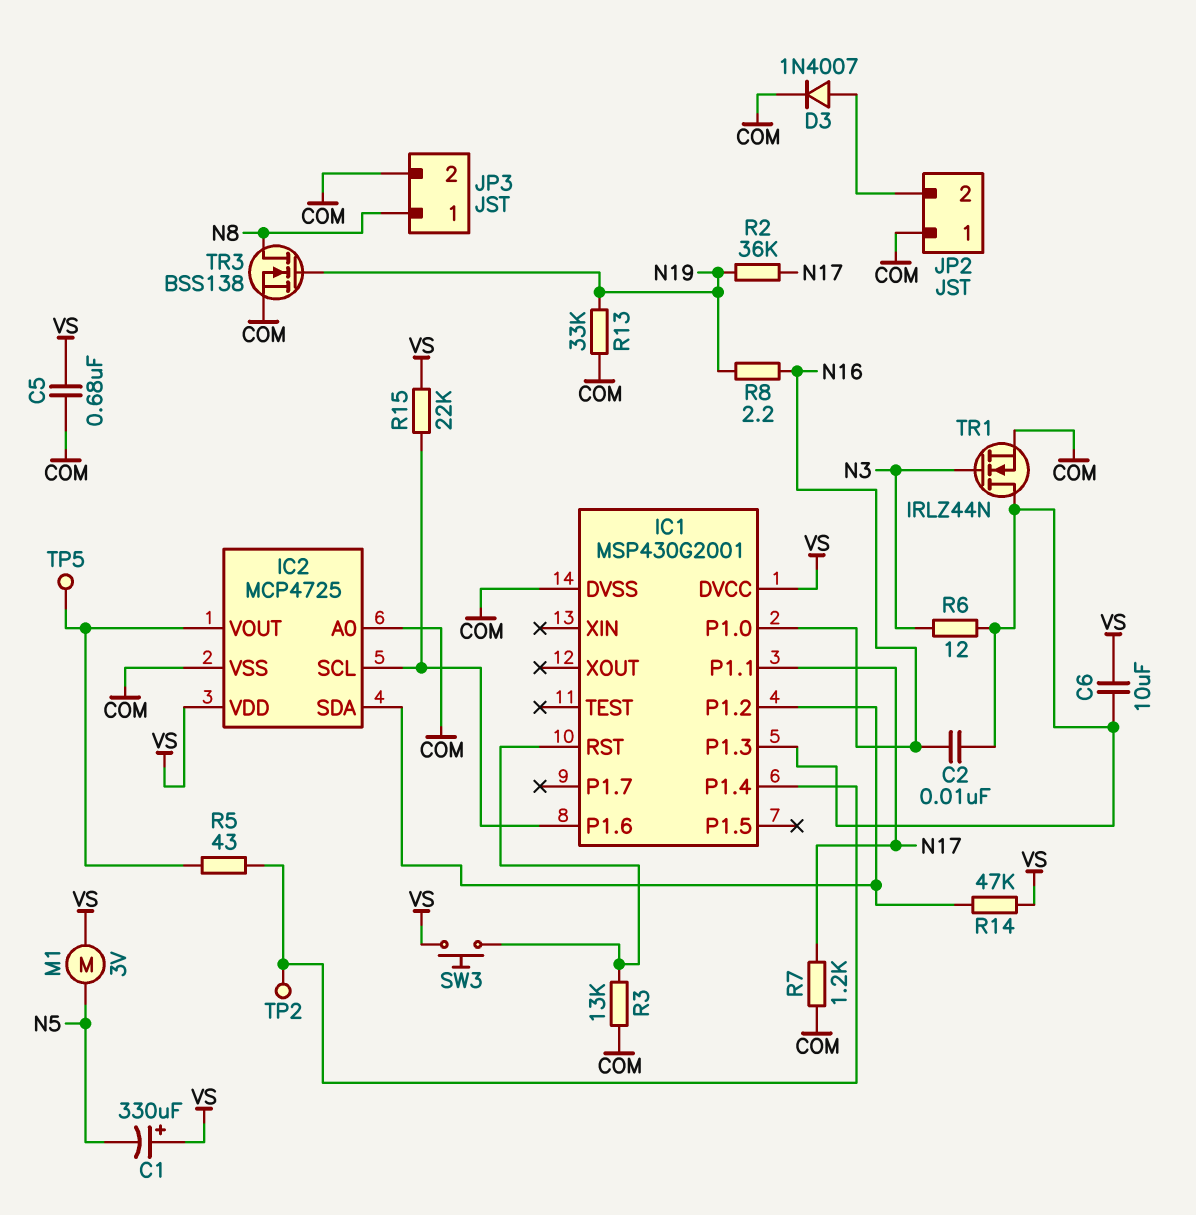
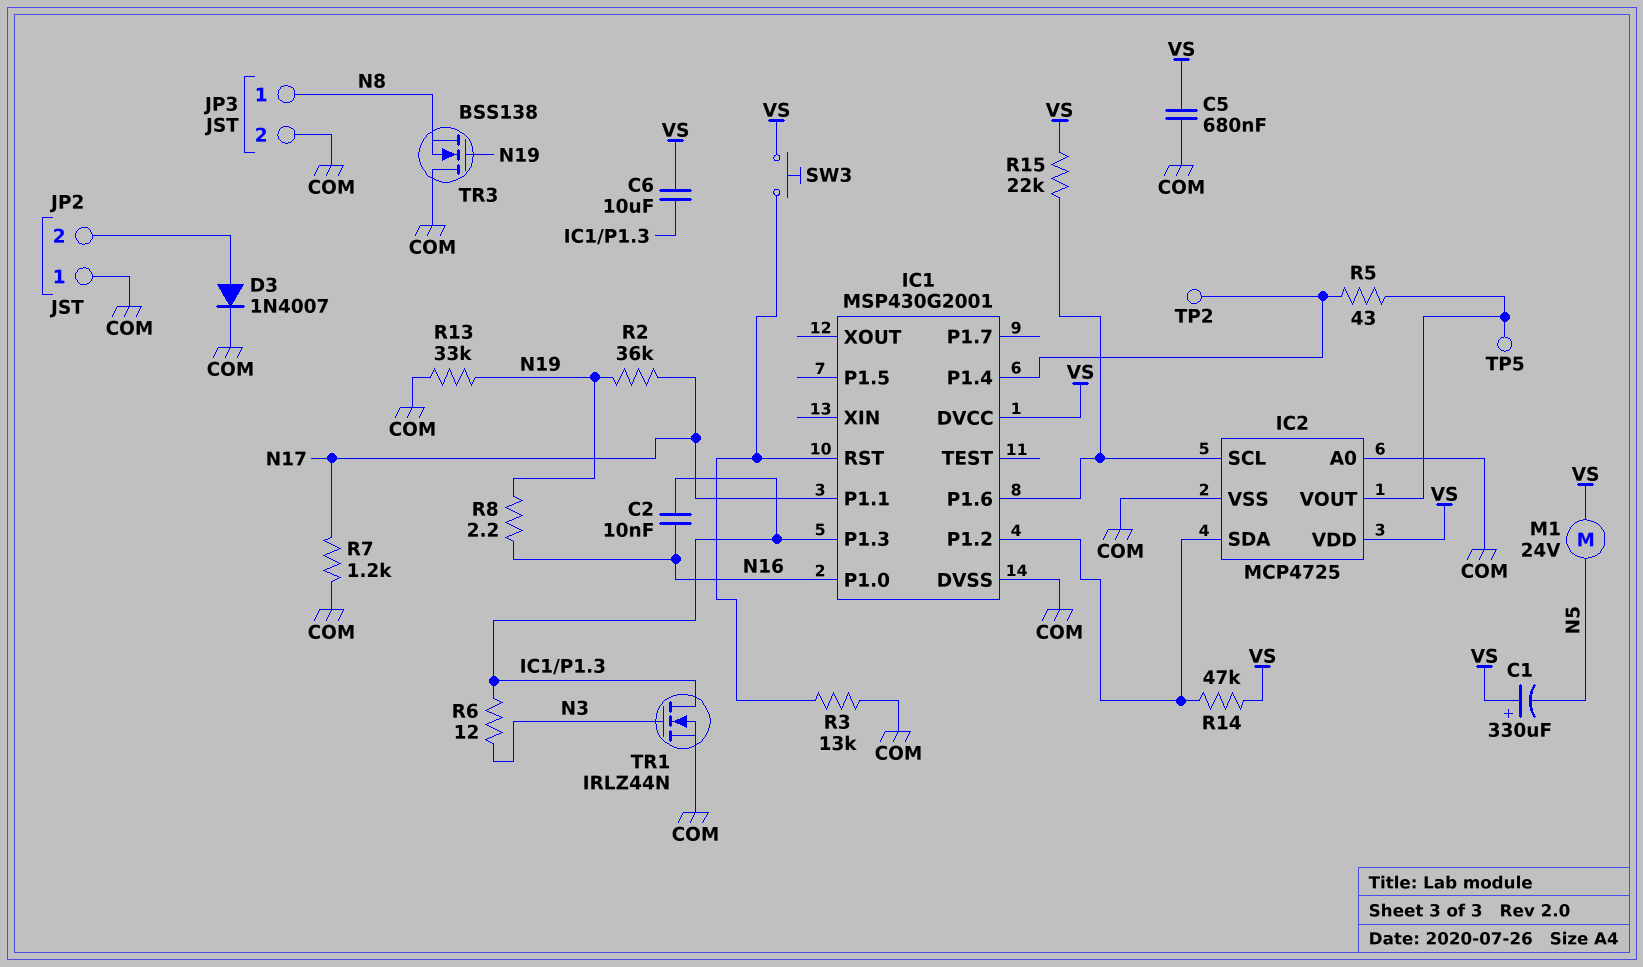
M1: motor 3V (N5, VS) -> motor 24V (N5, VS)
TR3: NMOS BSS138 (G N19, D N8, S COM) -> NMOS BSS138 (G N19, D COM, S N8)

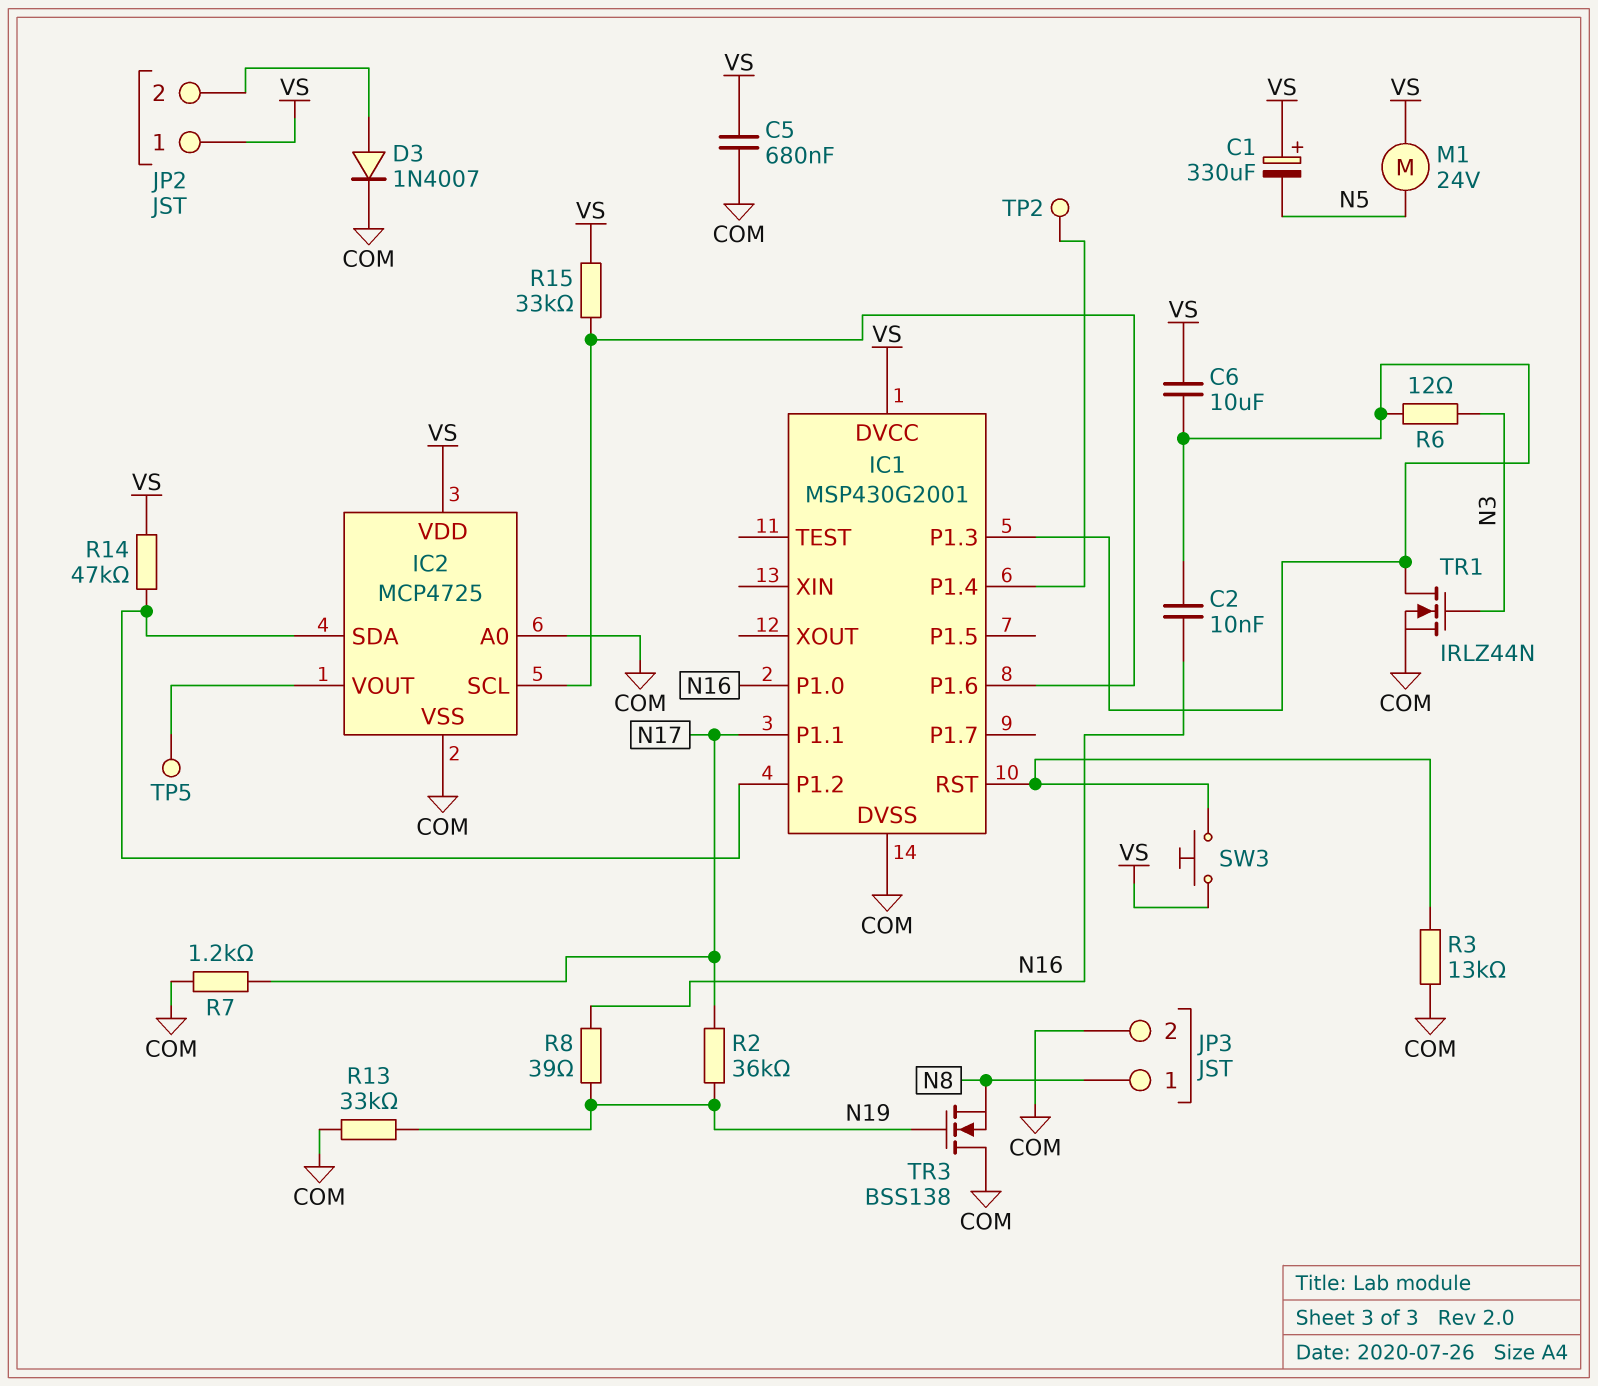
JP2 pin 1: COM -> VS
R5: 43 (IC1/P1.4, IC2/VOUT) -> none
R8: 2.2 (N16, N19) -> 39 (N16, N19)
R15: 22k (IC1/P1.6, VS) -> 33k (IC1/P1.6, VS)

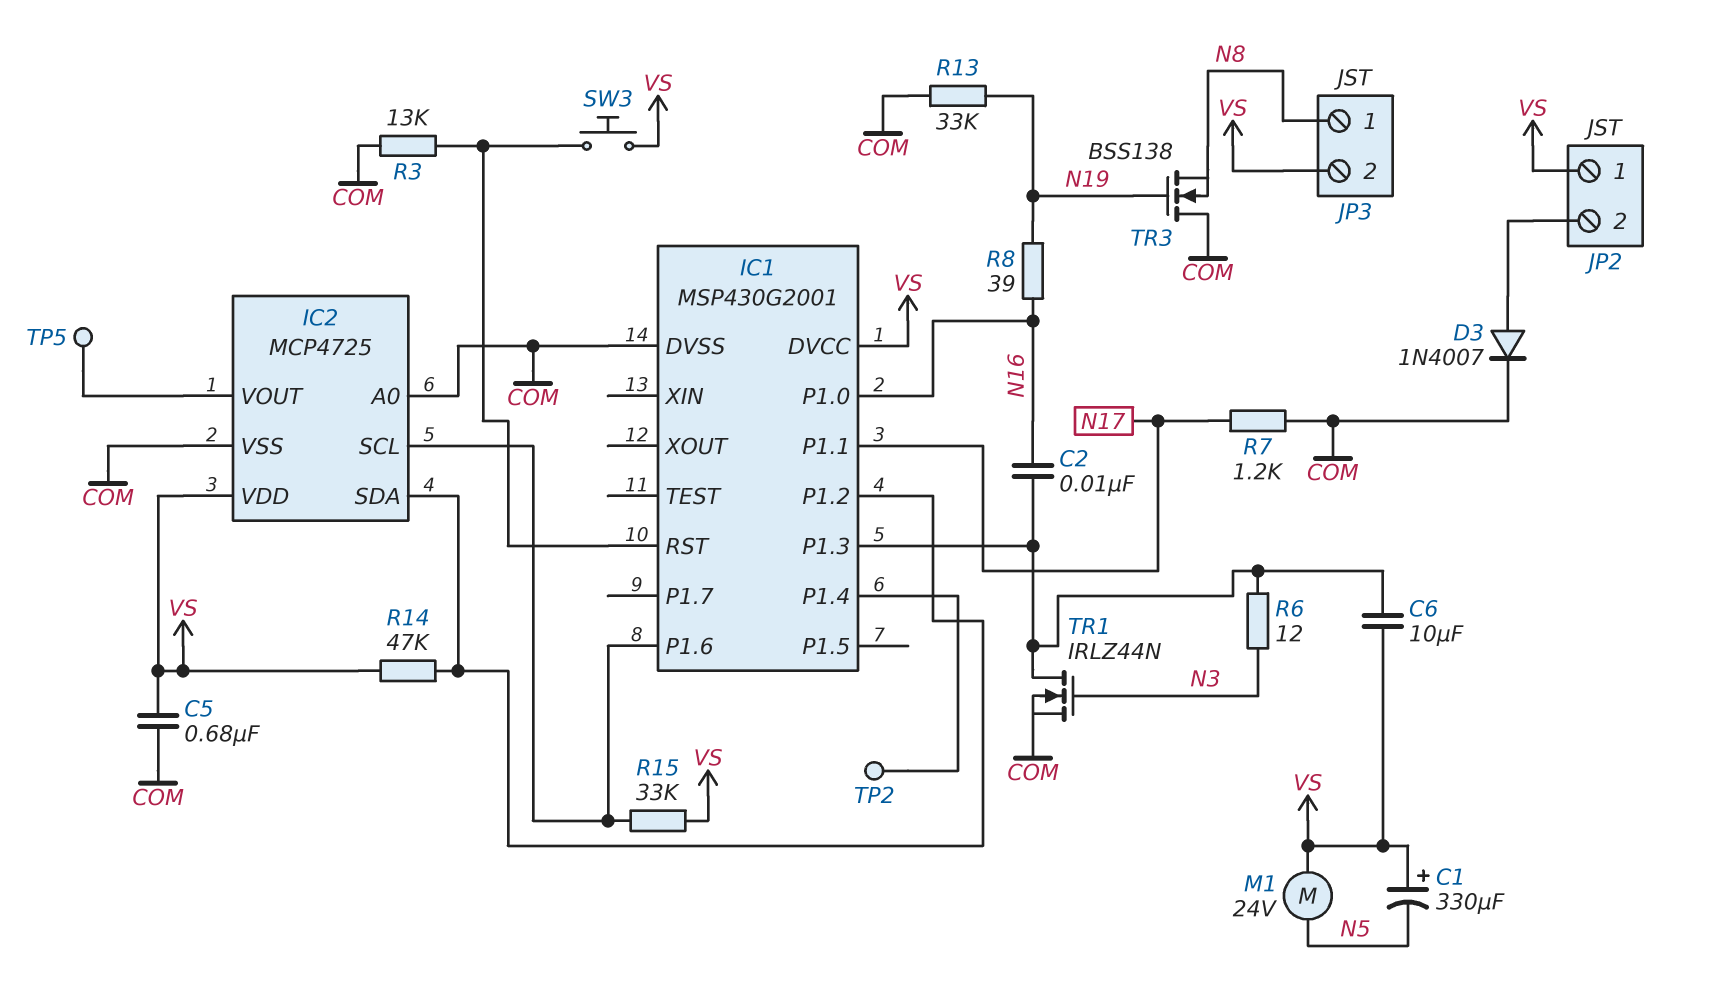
JP3 pin 2: COM -> VS
R2: 36k (N17, N19) -> none

